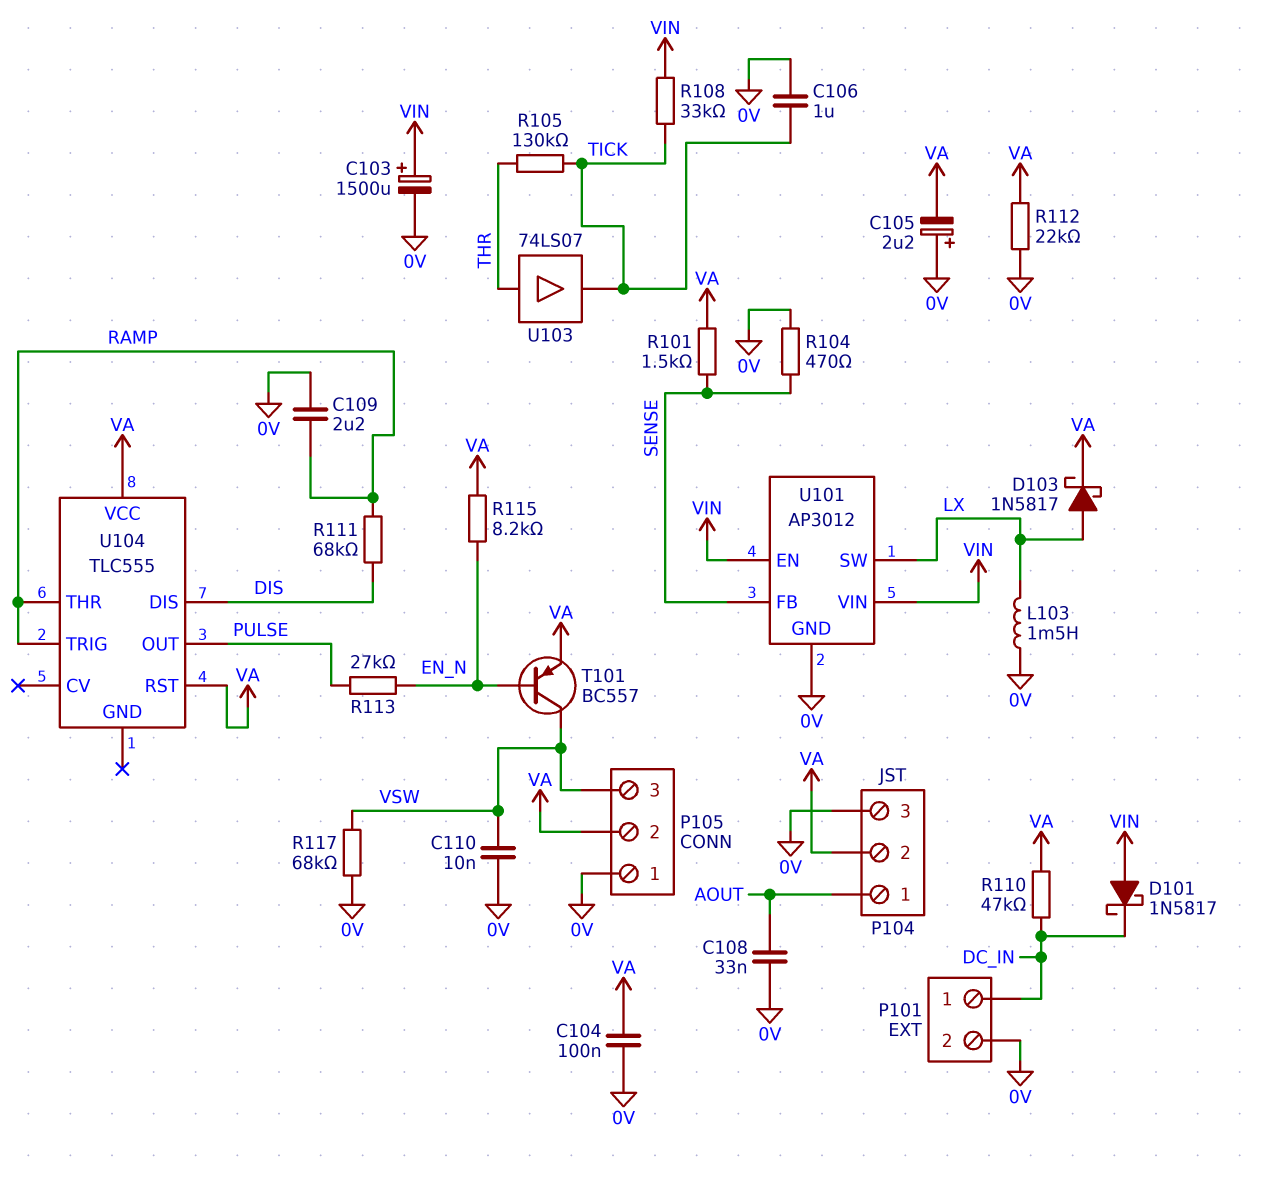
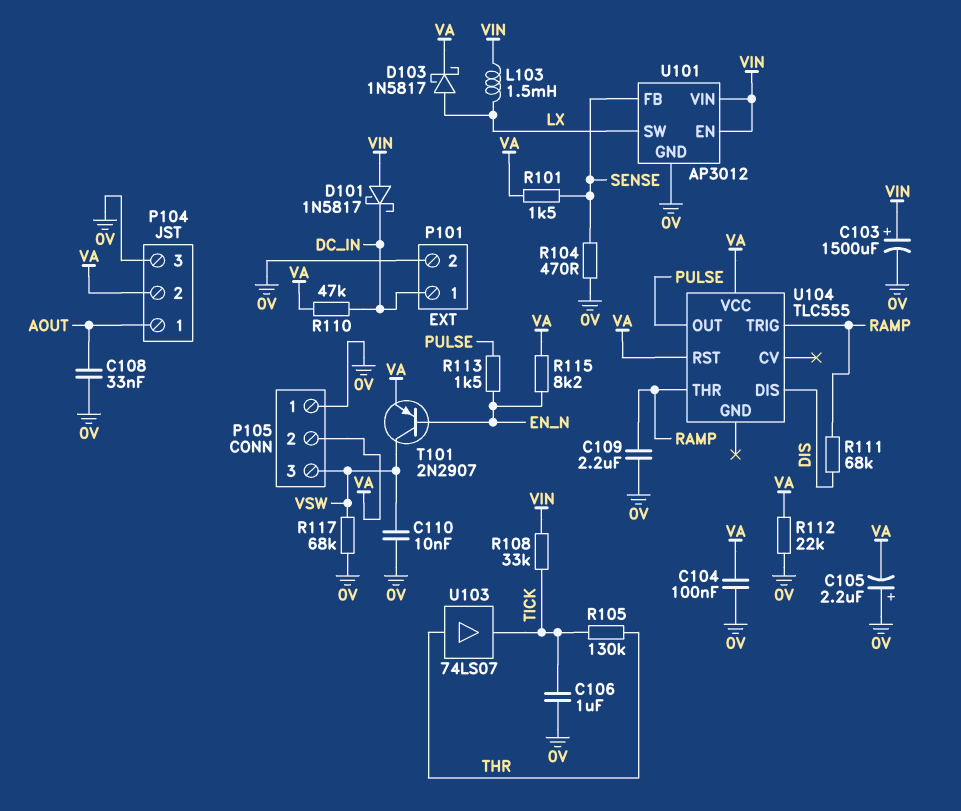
L103: 1.5mH (0V, LX) -> 1.5mH (LX, VIN)
R113: 27k (EN_N, PULSE) -> 1.5k (EN_N, PULSE)
T101: PNP BC557 (B EN_N, C VSW, E VA) -> PNP 2N2907 (B EN_N, C VSW, E VA)

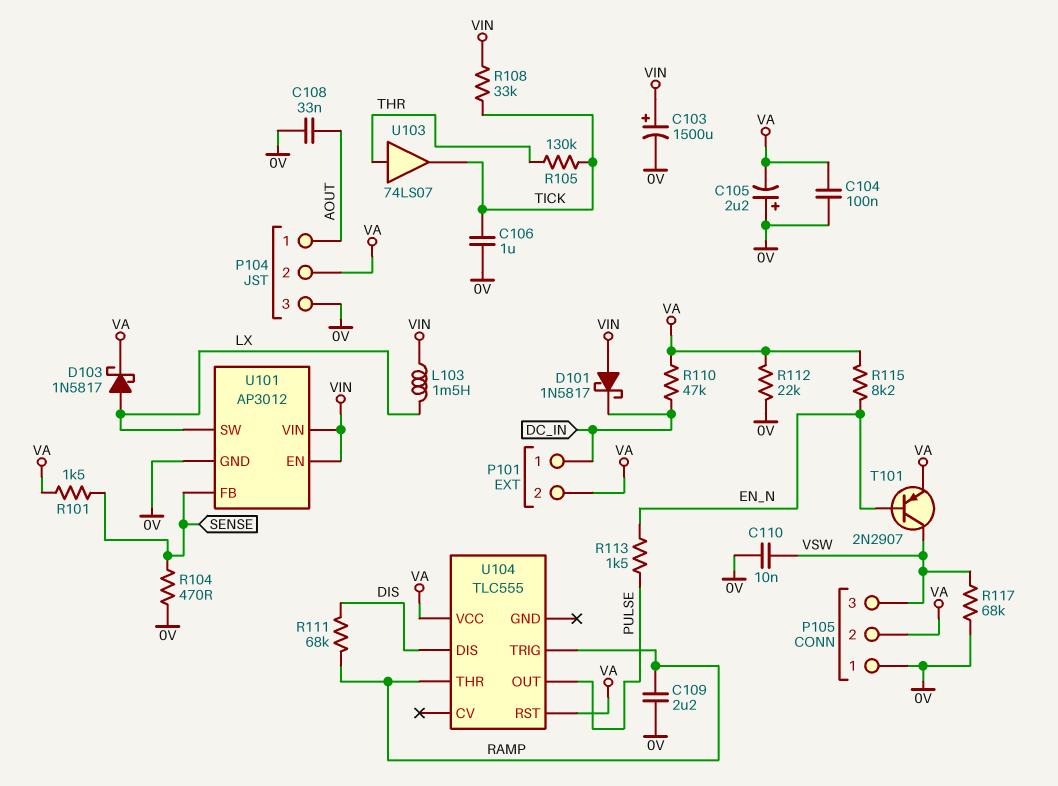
P101 pin 2: 0V -> VA

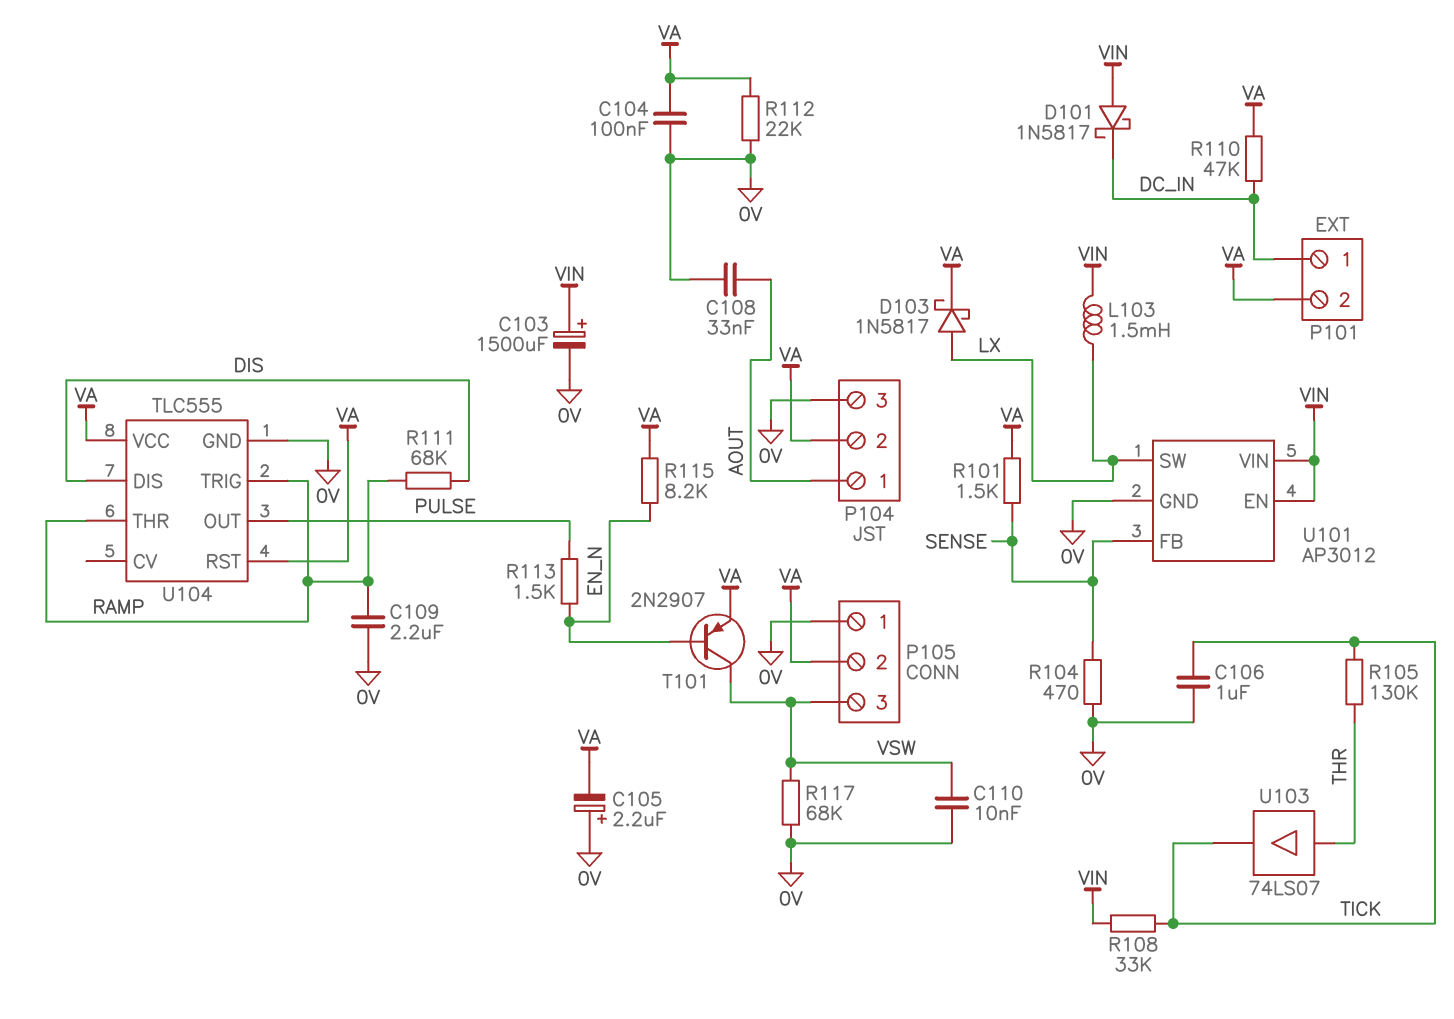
U104 pin GND: none -> 0V

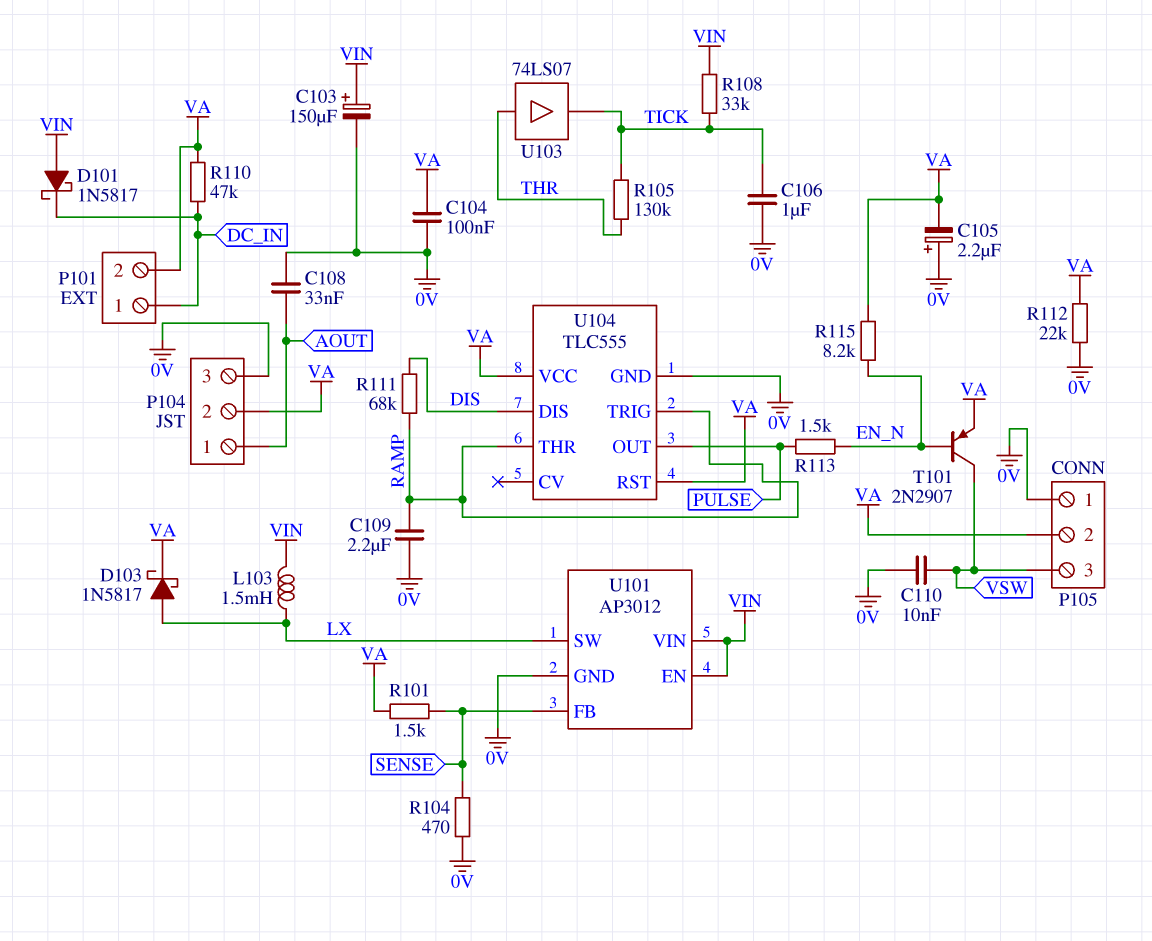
C103: 1500uF (plus VIN, minus 0V) -> 150uF (plus VIN, minus 0V)
R117: 68k (0V, VSW) -> none

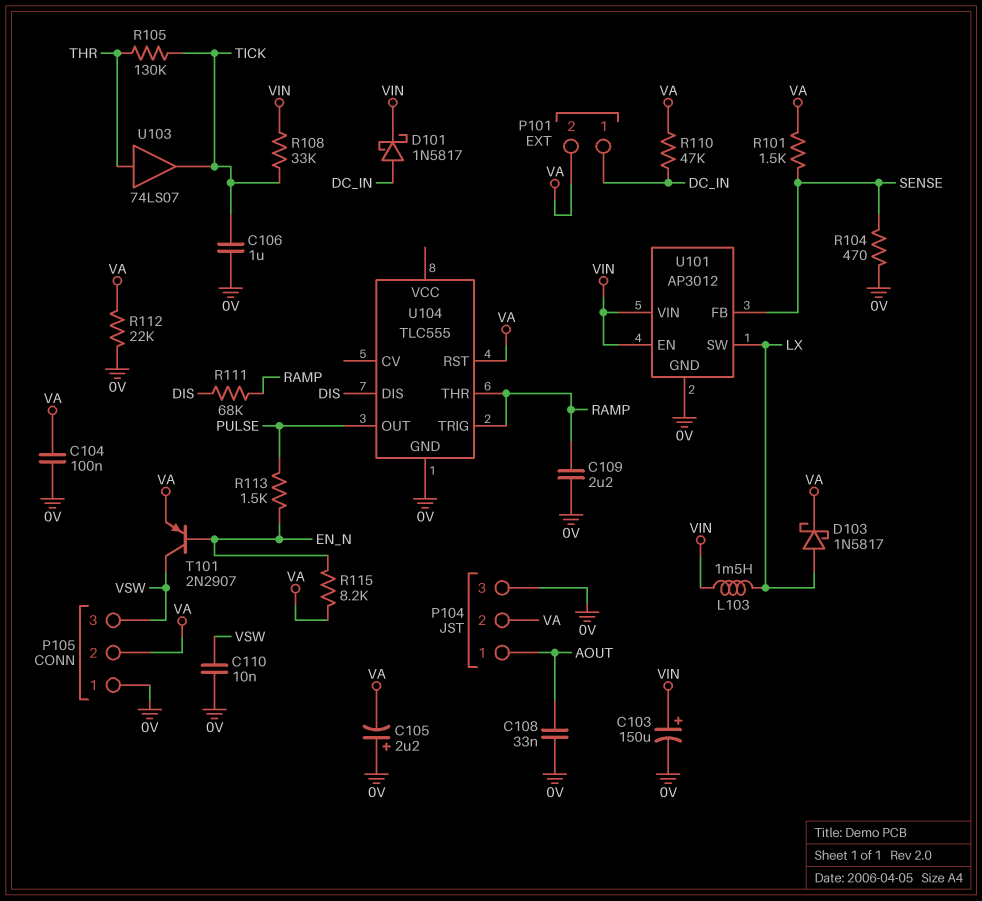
D101: schottky 1N5817 (A VIN, K DC_IN) -> schottky 1N5817 (A DC_IN, K VIN)
U104 pin VCC: VA -> none

